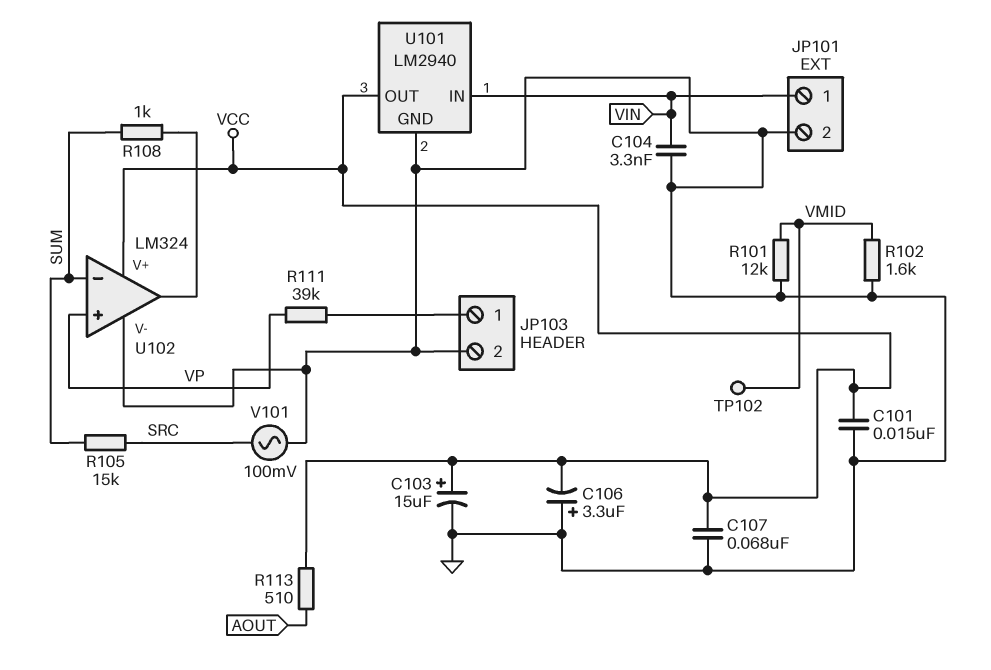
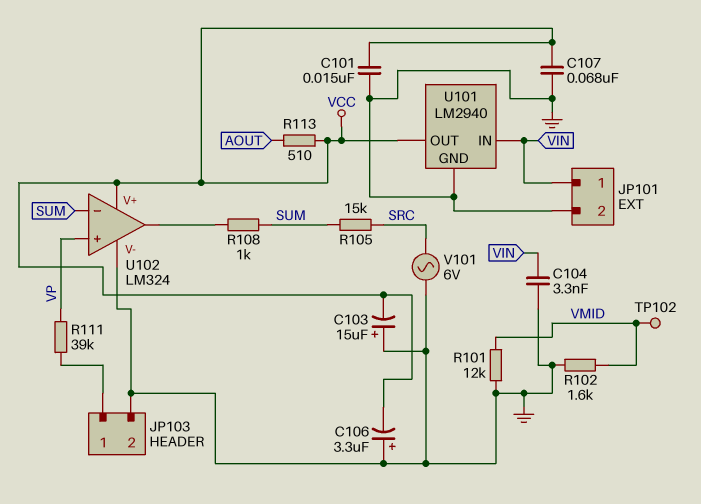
C103: 15uF (plus VCC, minus GND) -> 15uF (plus GND, minus VCC)
V101: AC 100mV (GND, SRC) -> AC 6V (GND, SRC)

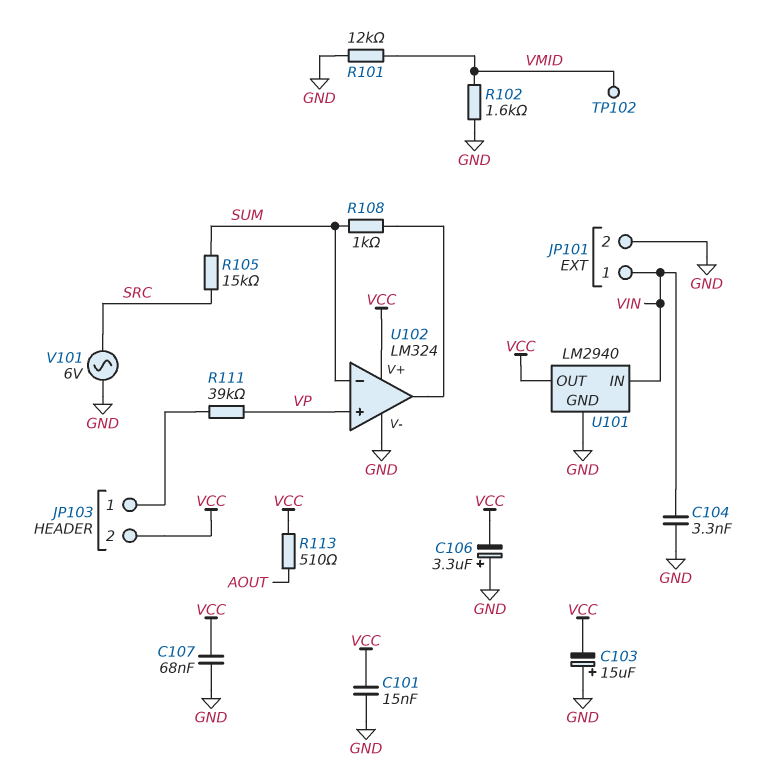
JP103 pin 2: GND -> VCC

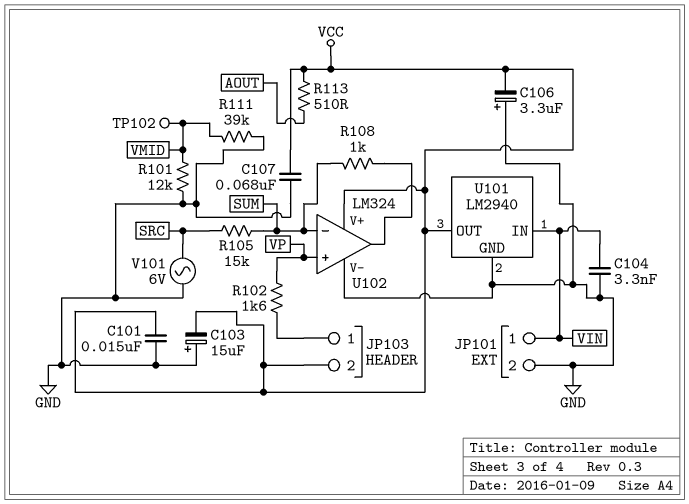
R102: 1.6k (GND, VMID) -> 1.6k (JP103/1, VP)
R111: 39k (JP103/1, VP) -> 39k (GND, VMID)

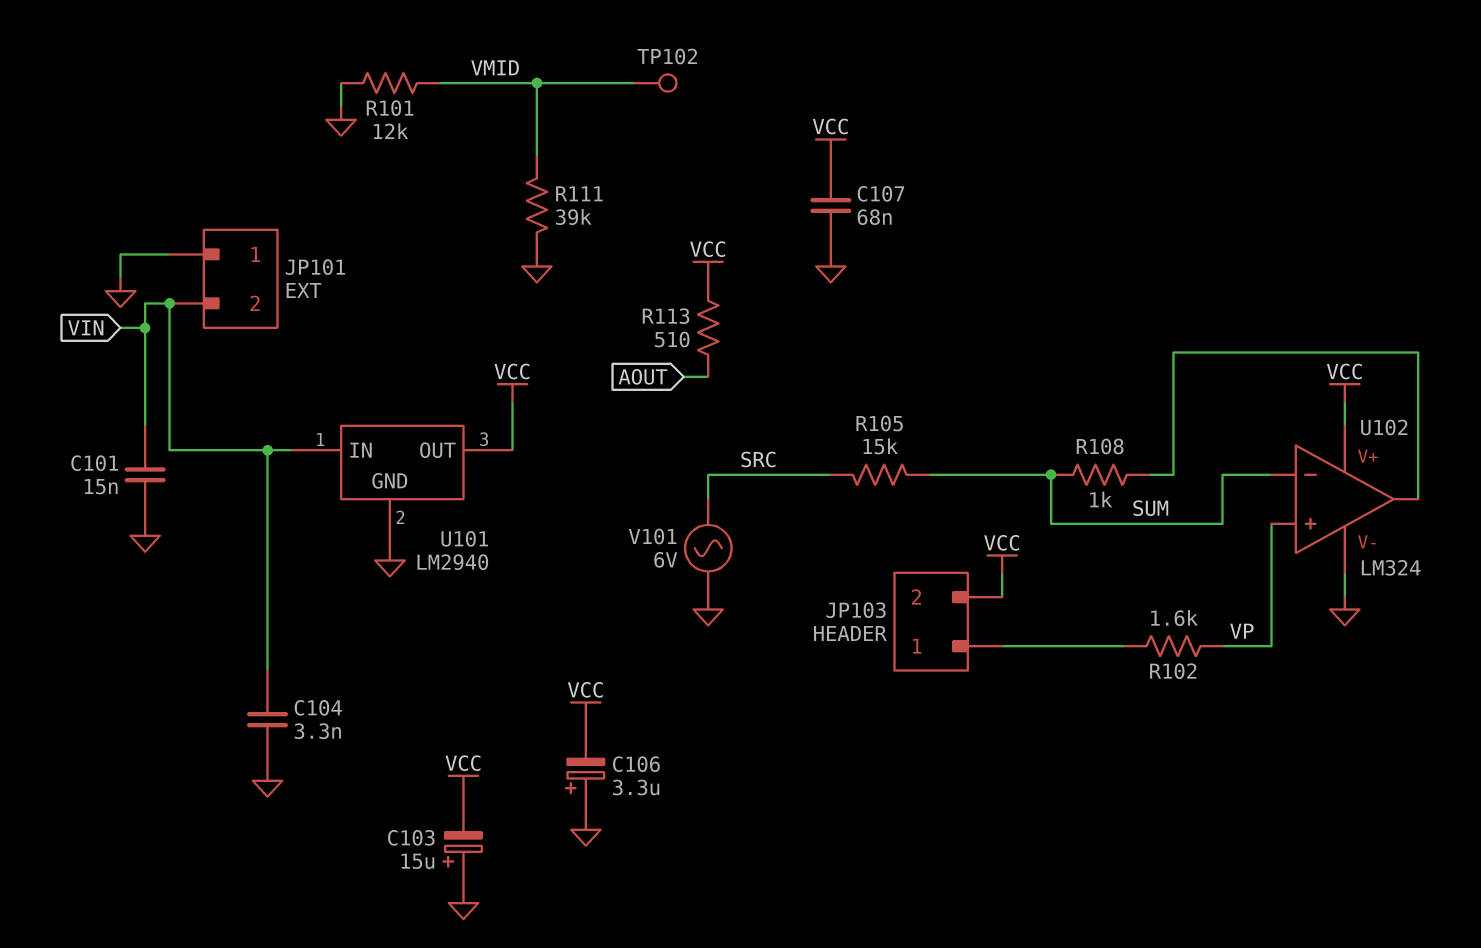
C101: 15nF (GND, VCC) -> 15nF (GND, VIN)
JP101 pin 1: VIN -> GND
JP101 pin 2: GND -> VIN

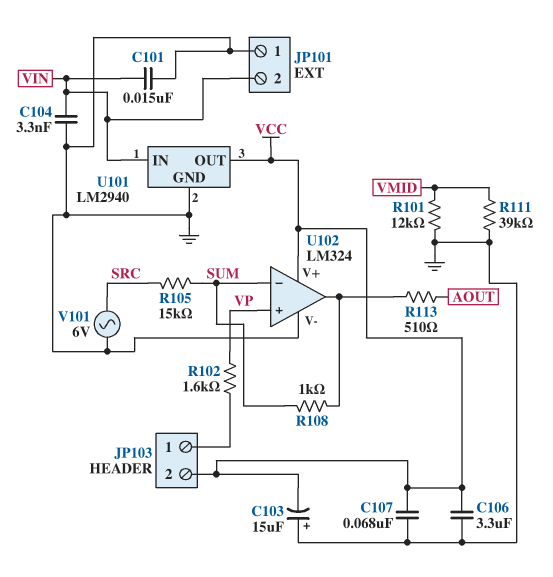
C106: 3.3uF (plus GND, minus VCC) -> 3.3uF (GND, VCC)
R113: 510 (AOUT, VCC) -> 510 (AOUT, U102/out)
TP102: test point (VMID) -> none

